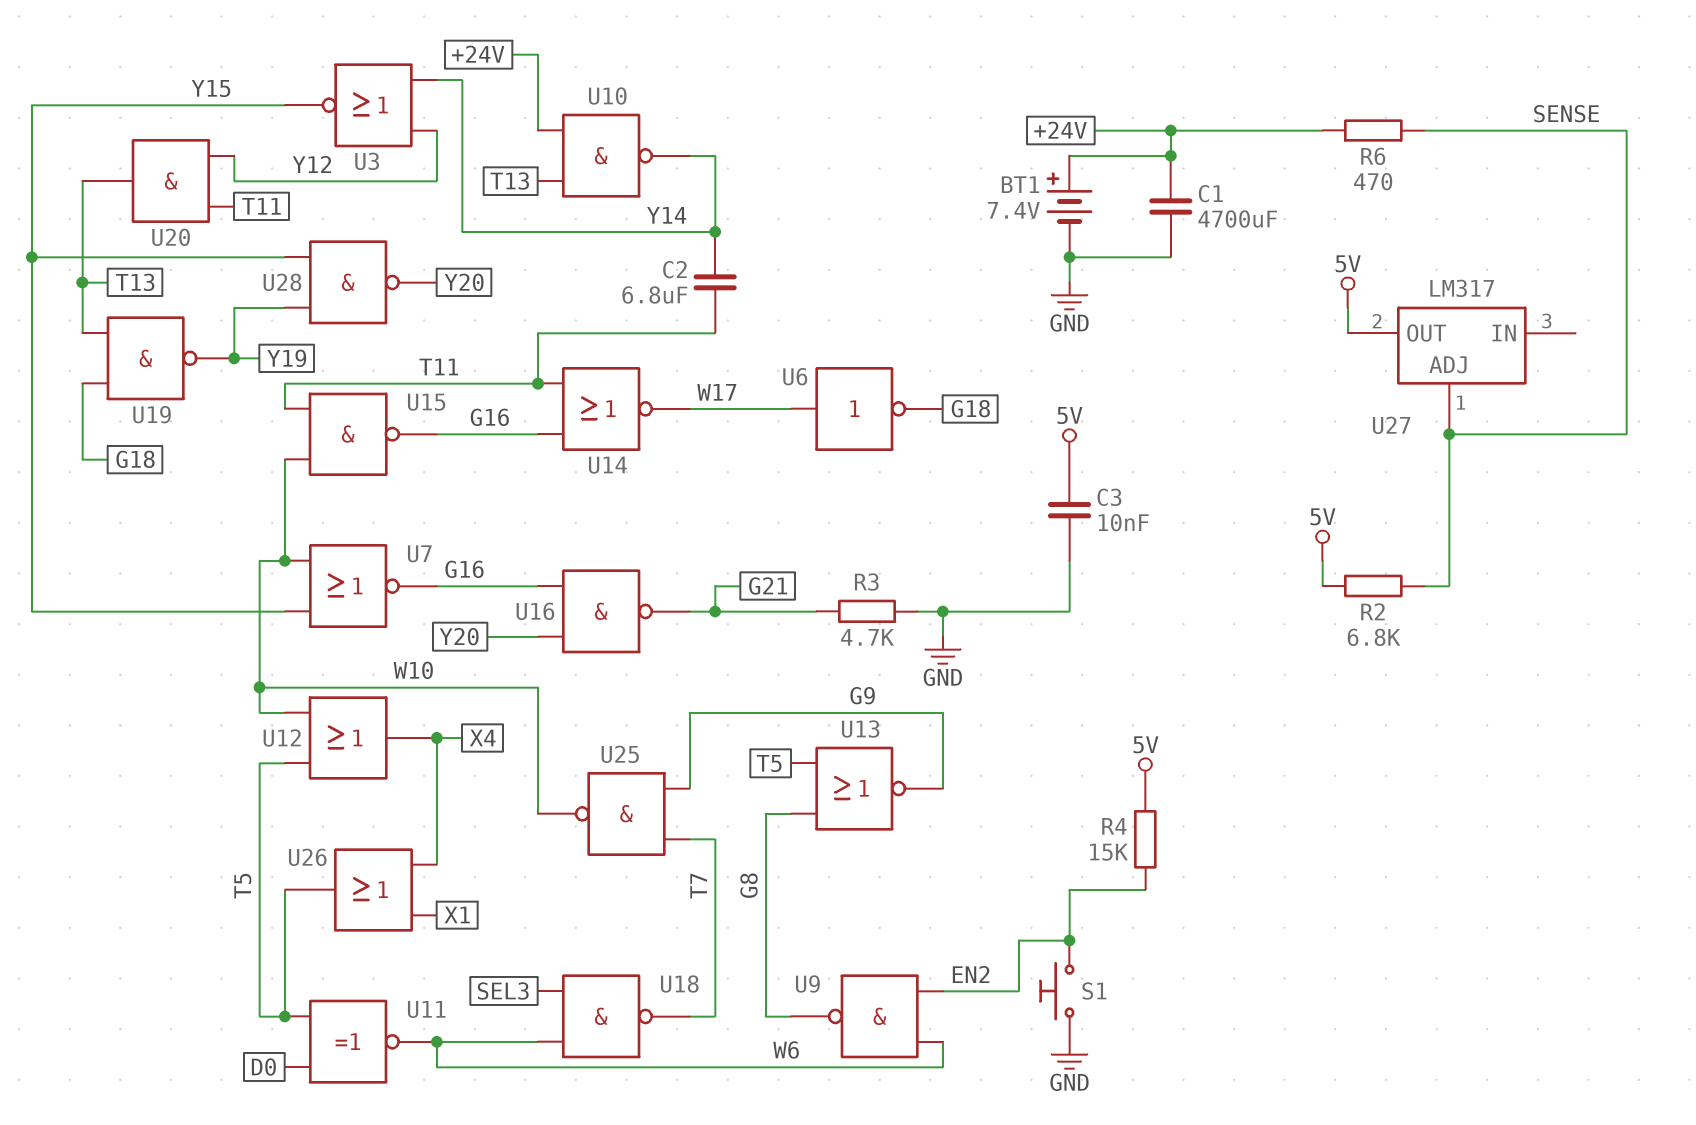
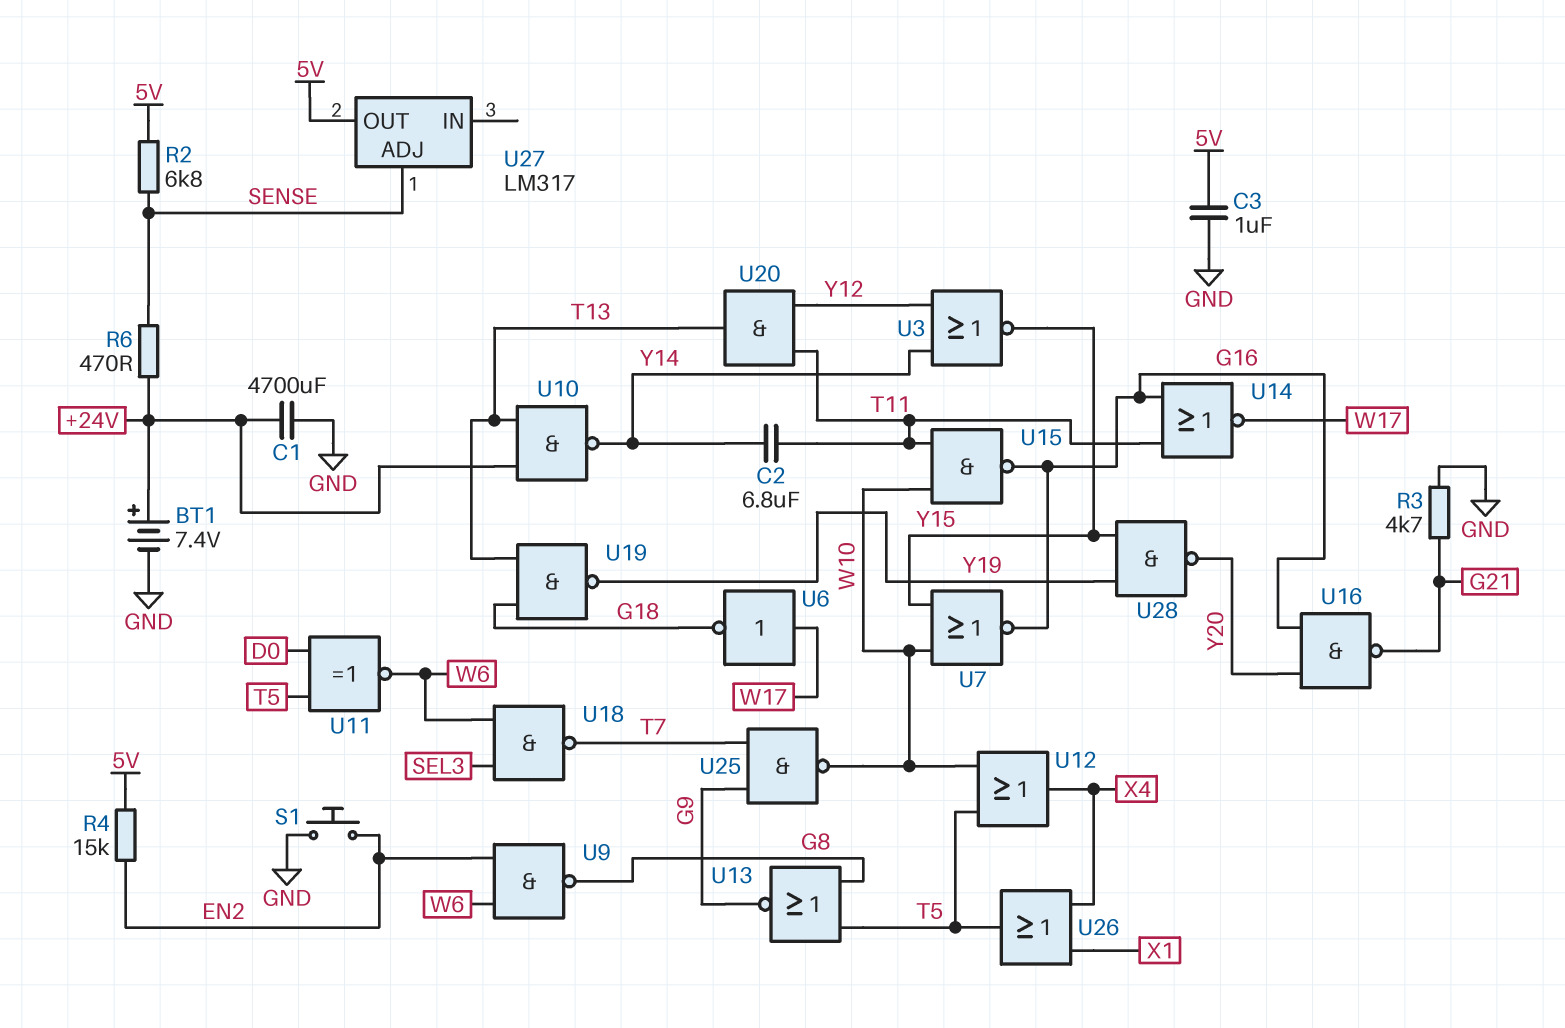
C3: 10nF (5V, GND) -> 1uF (5V, GND)

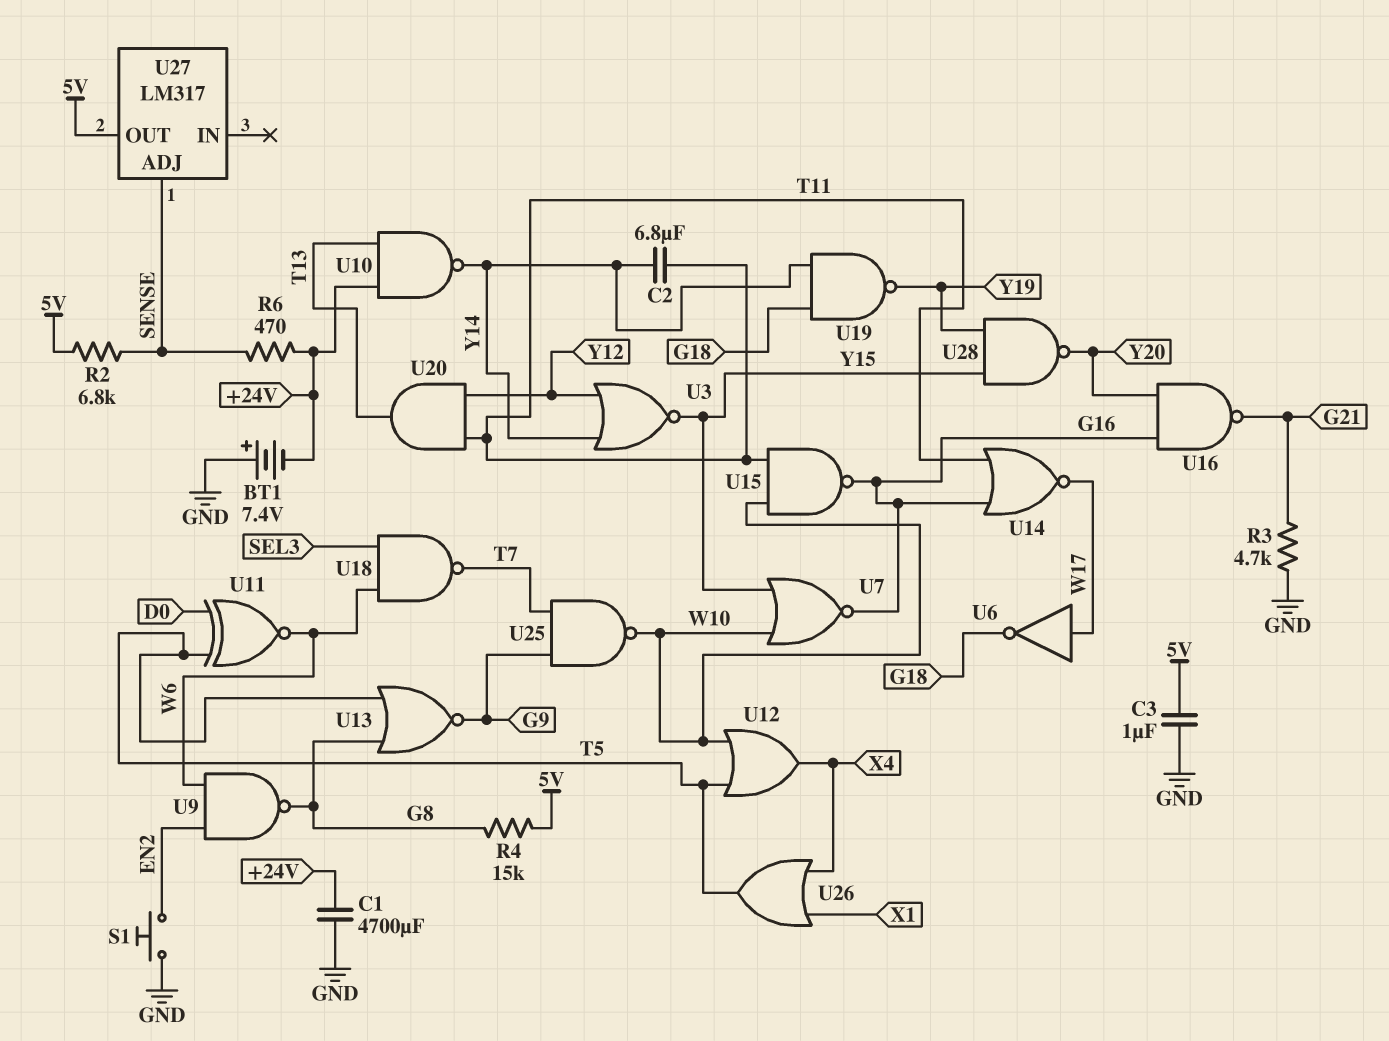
BT1: 7.4V (plus +24V, minus GND) -> 7.4V (plus GND, minus +24V)
R4: 15k (5V, EN2) -> 15k (5V, G8)
U19: NAND (in G18, in T13, out Y19) -> NAND (in G18, in Y14, out Y19)

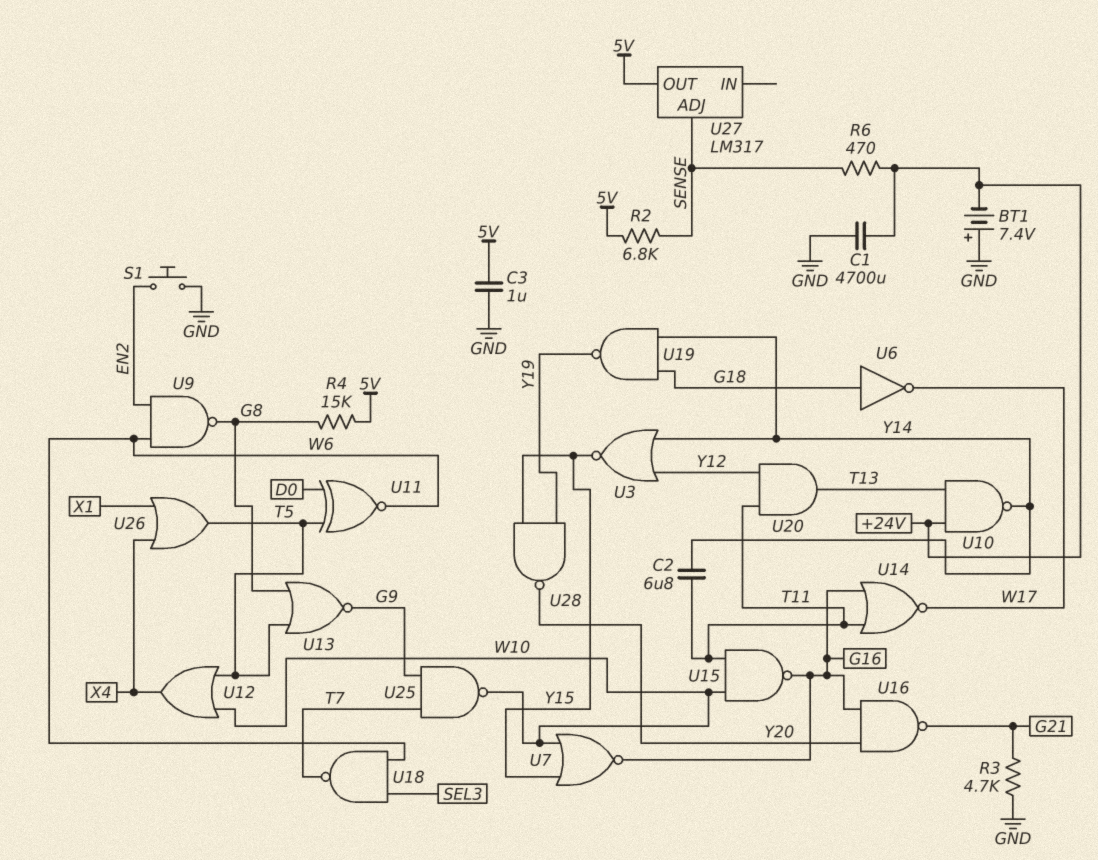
U6: NOT (in W17, out G18) -> NOT (in G18, out W17)

